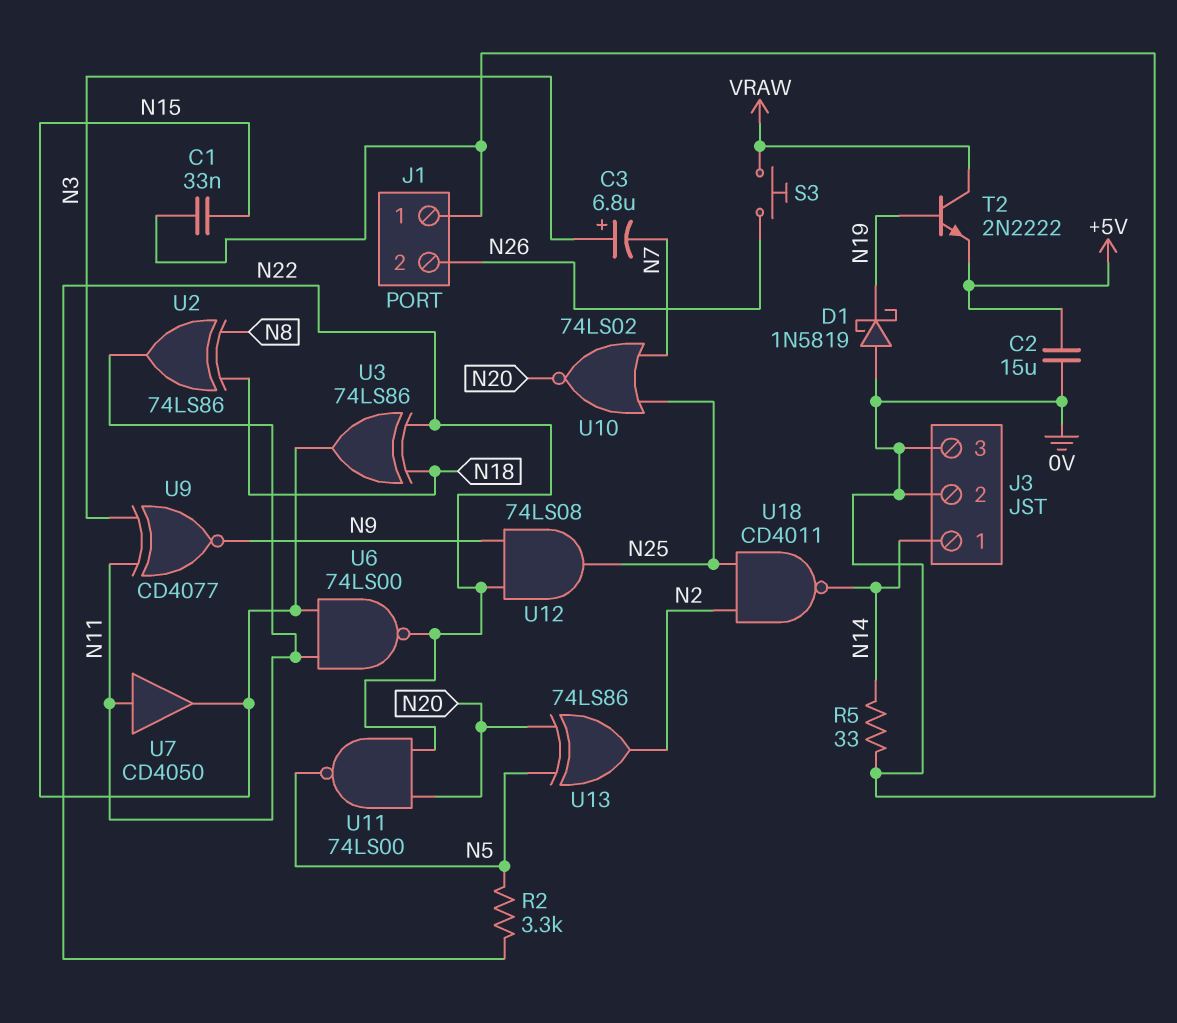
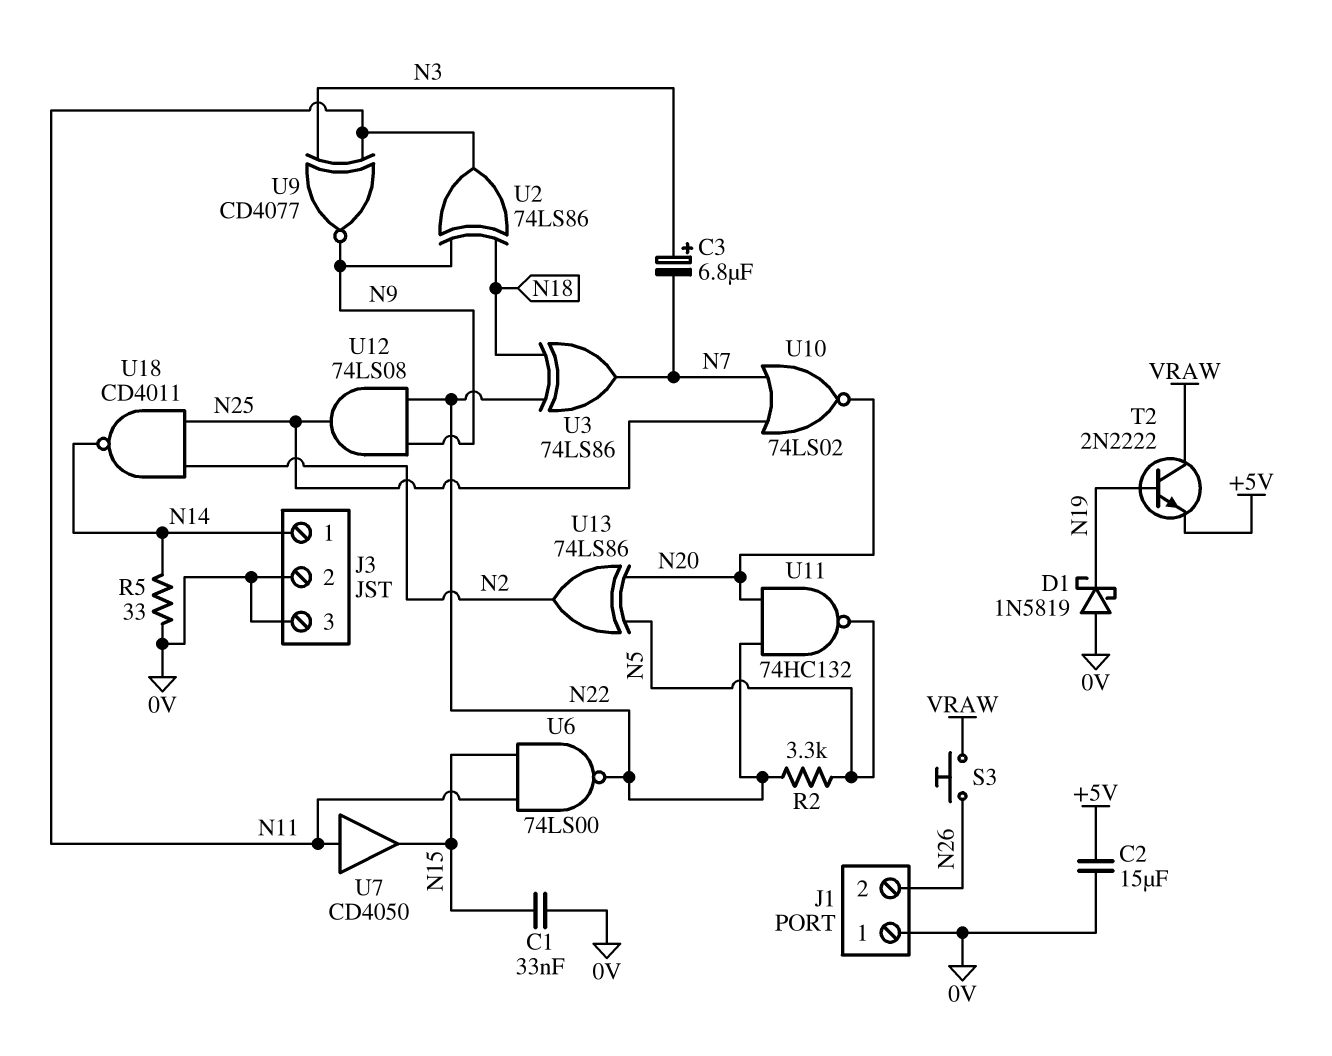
U2: XOR 74LS86 (in N8, in N18, out N11) -> XOR 74LS86 (in N9, in N18, out N11)
U3: XOR 74LS86 (in N18, in N22, out N15) -> XOR 74LS86 (in N18, in N22, out N7)
U11: NAND 74LS00 (in N20, in N22, out N5) -> NAND 74HC132 (in N20, in N22, out N5)

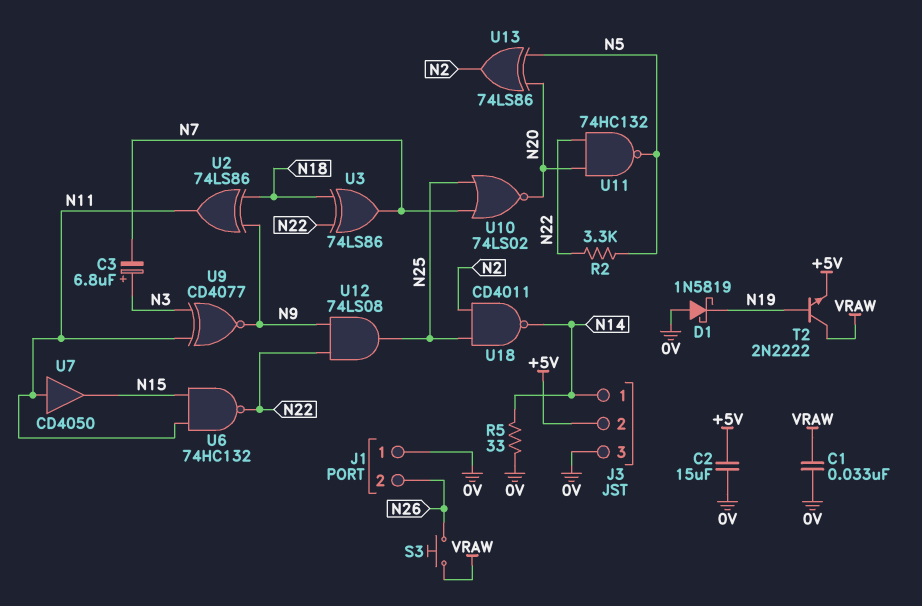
C1: 33nF (0V, N15) -> 33nF (0V, VRAW)
J3 pin 2: 0V -> +5V
U6: NAND 74LS00 (in N11, in N15, out N22) -> NAND 74HC132 (in N11, in N15, out N22)

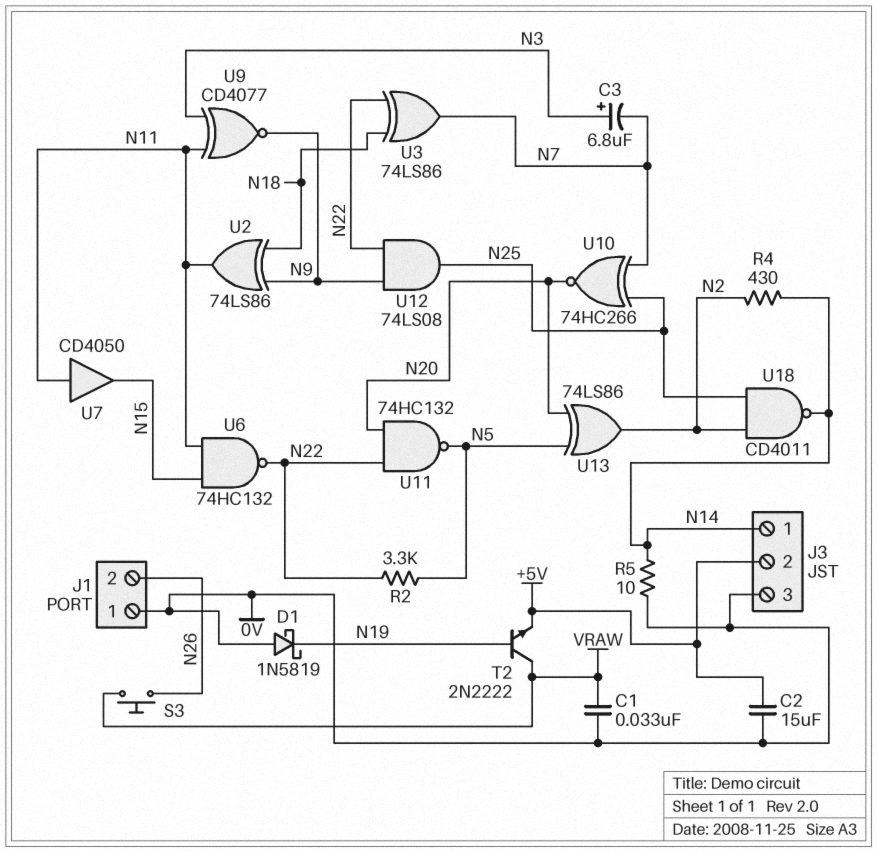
R4: none -> 430 (N2, N14)
R5: 33 (0V, N14) -> 10 (0V, N14)
U10: NOR 74LS02 (in N7, in N25, out N20) -> XNOR 74HC266 (in N7, in N25, out N20)

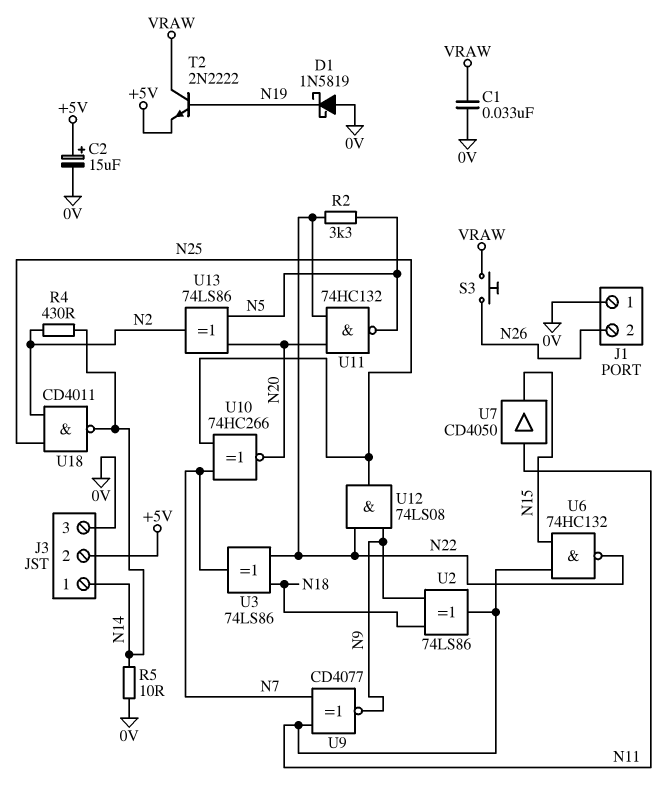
C2: 15uF (+5V, 0V) -> 15uF (plus +5V, minus 0V)
C3: 6.8uF (plus N3, minus N7) -> none
U9: XNOR CD4077 (in N3, in N11, out N9) -> XNOR CD4077 (in N7, in N11, out N9)

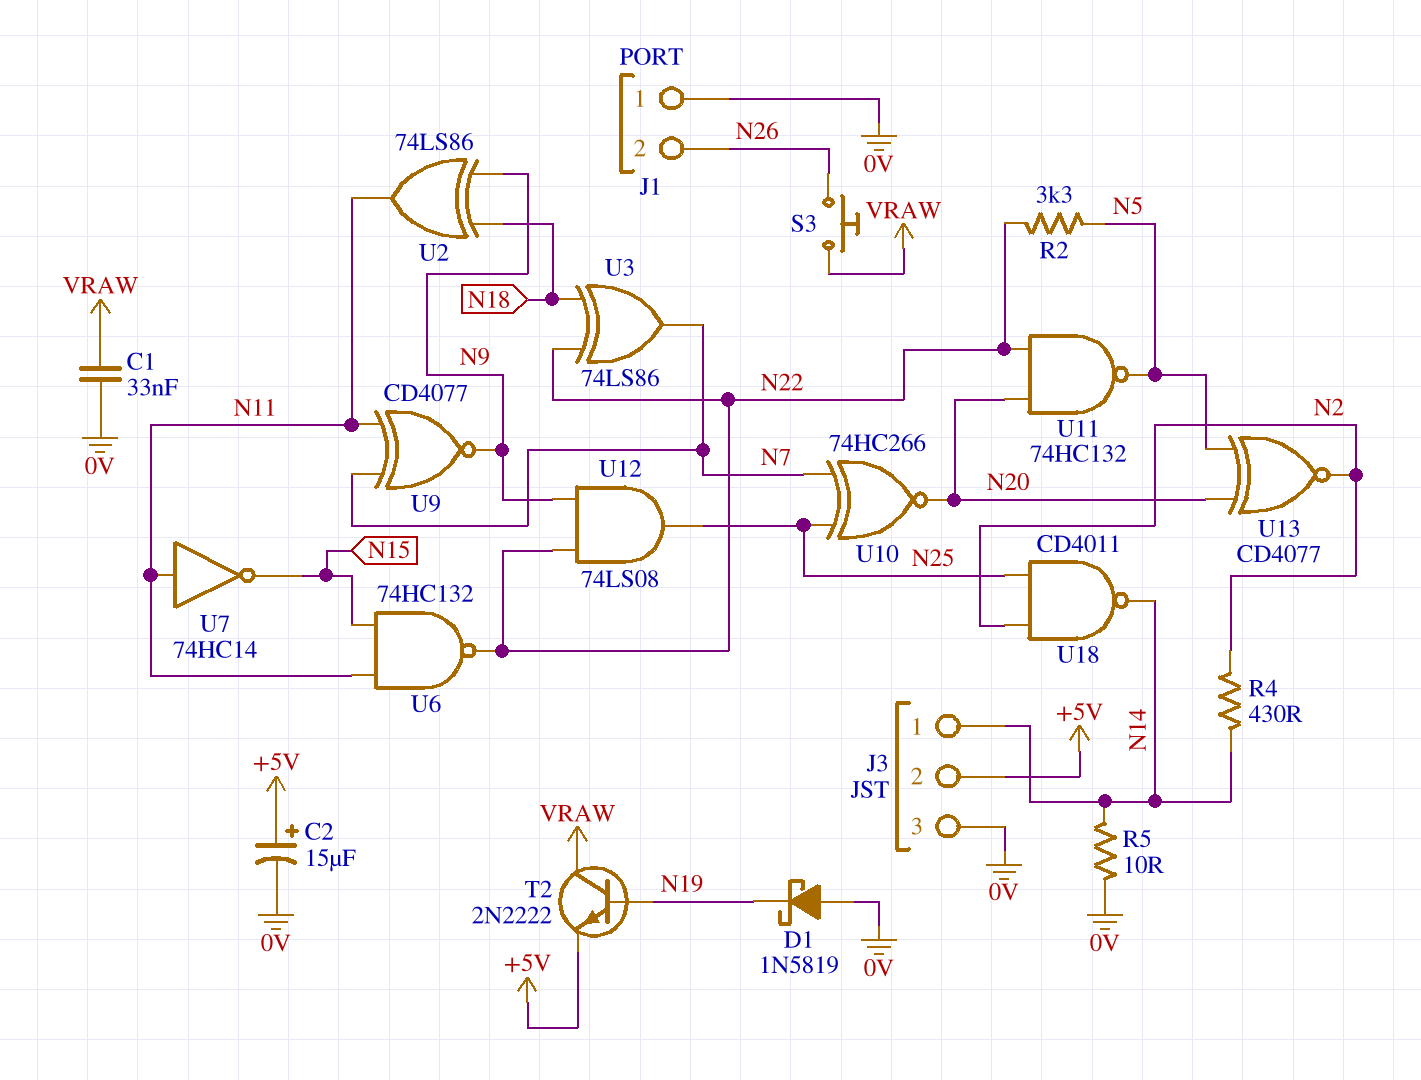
U7: buffer CD4050 (in N11, out N15) -> NOT 74HC14 (in N11, out N15)
U13: XOR 74LS86 (in N5, in N20, out N2) -> XNOR CD4077 (in N5, in N20, out N2)

